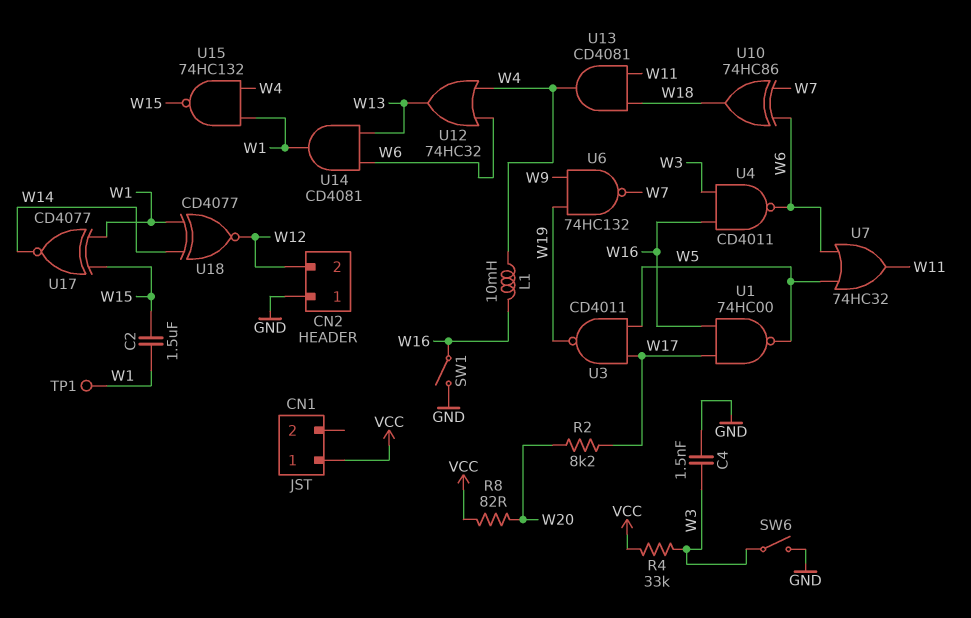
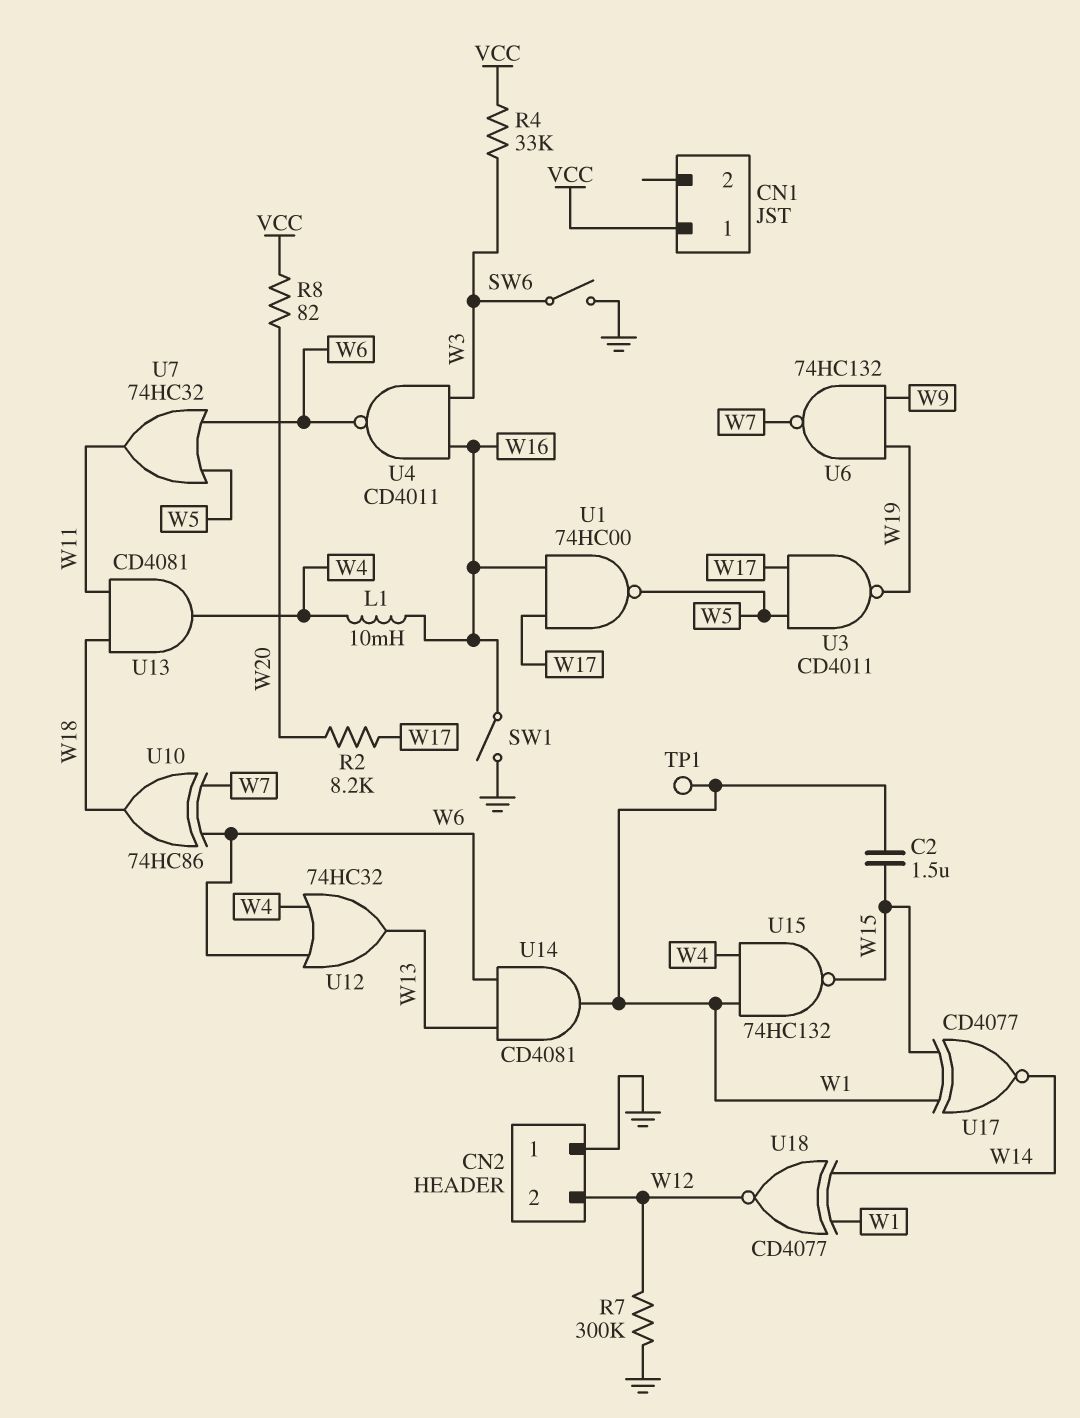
C4: 1.5nF (GND, W3) -> none
R7: none -> 300k (GND, W12)

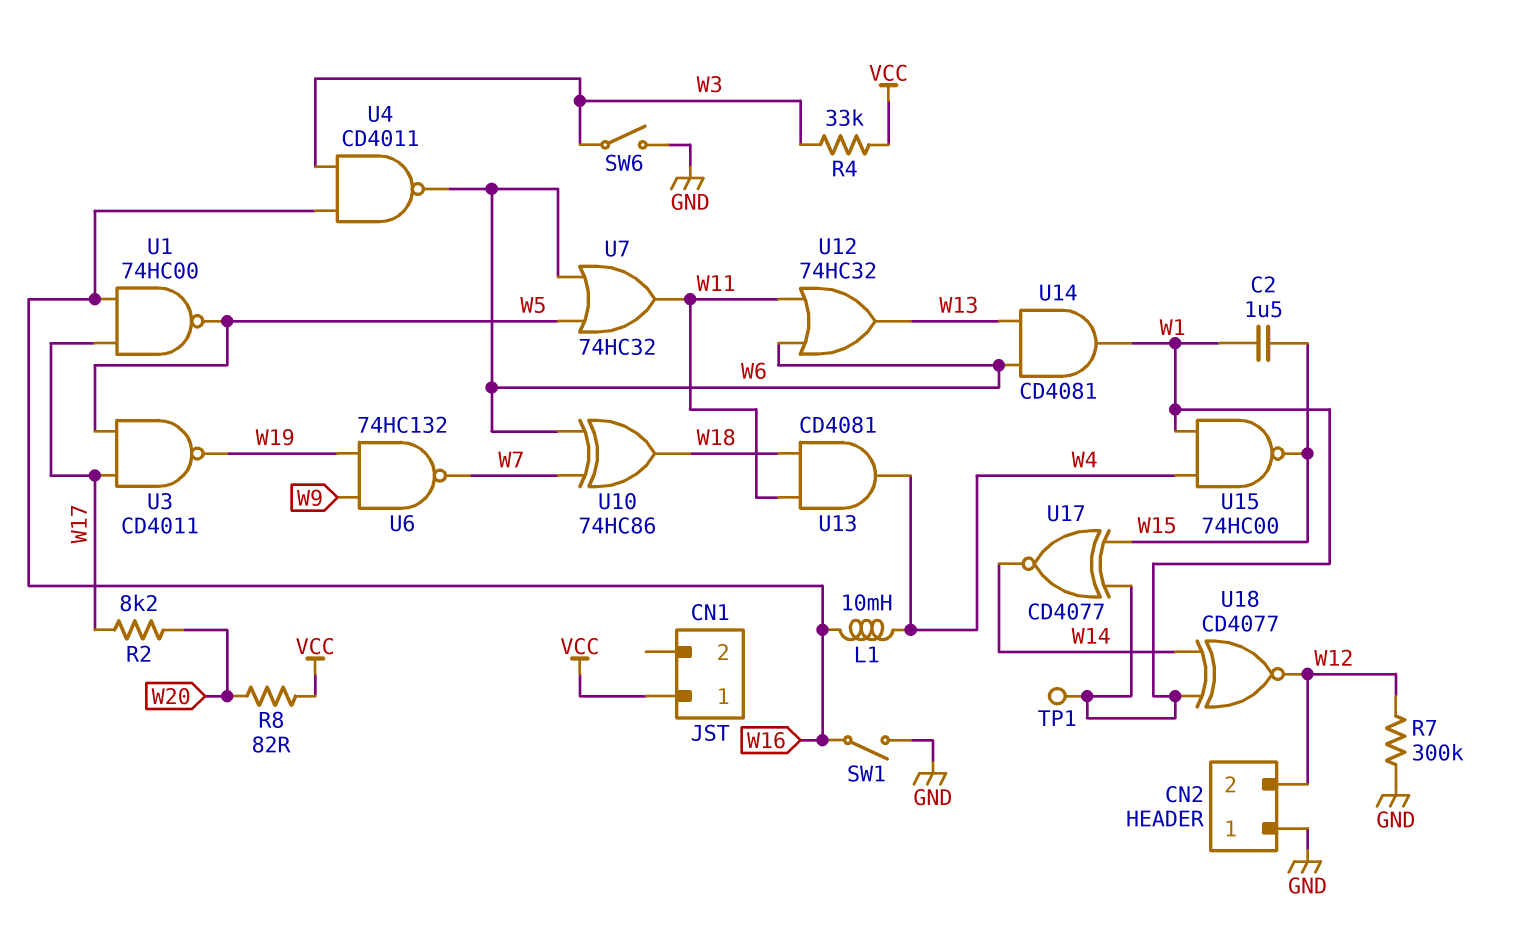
U12: OR 74HC32 (in W4, in W6, out W13) -> OR 74HC32 (in W6, in W11, out W13)
U15: NAND 74HC132 (in W1, in W4, out W15) -> NAND 74HC00 (in W1, in W4, out W15)

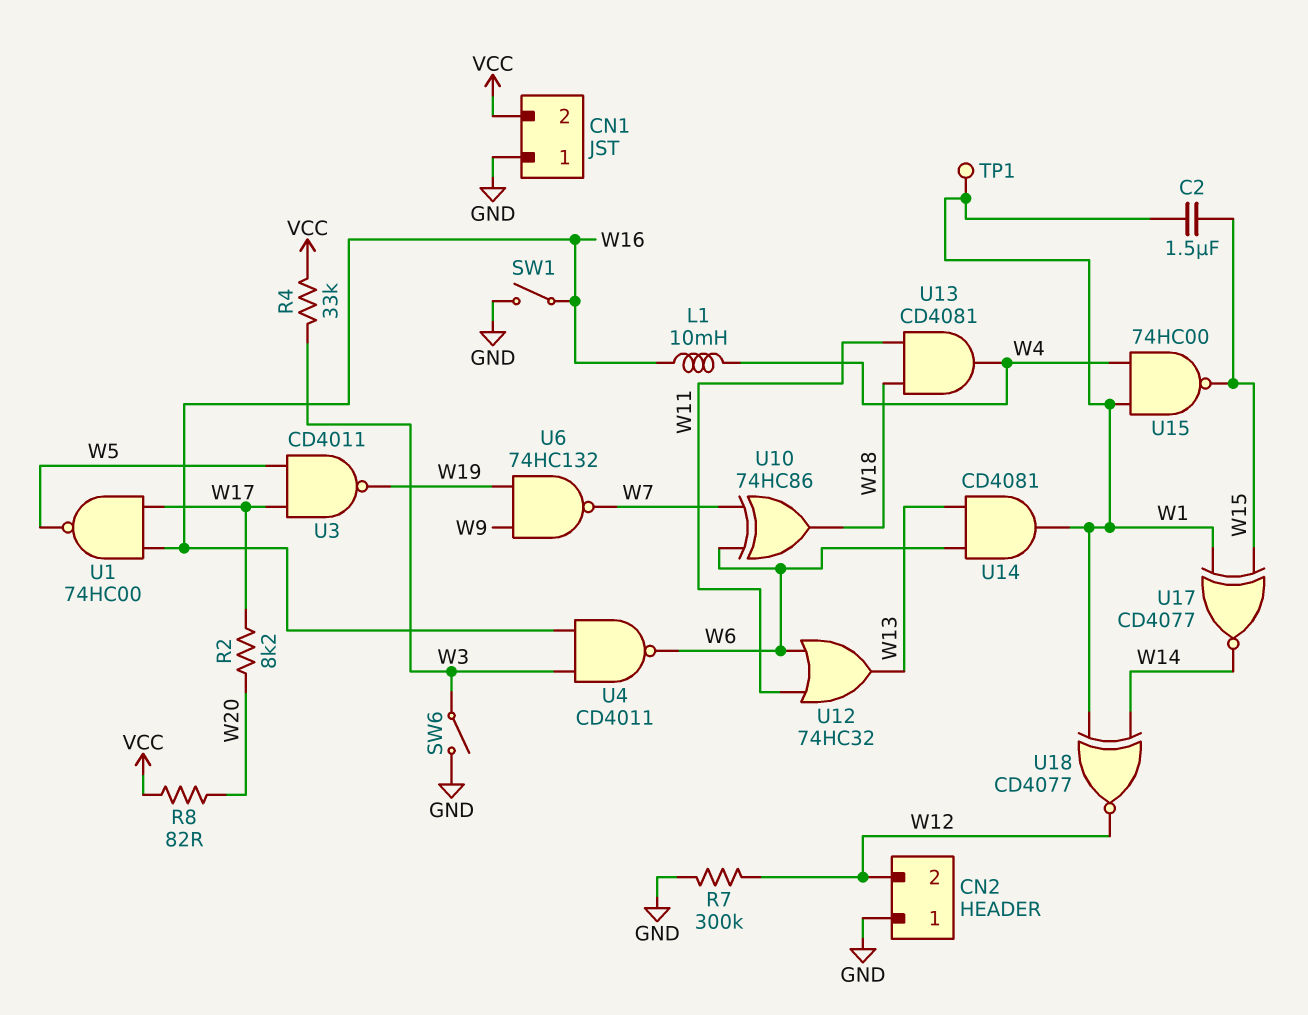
CN1 pin 1: VCC -> GND
CN1 pin 2: none -> VCC
U7: OR 74HC32 (in W5, in W6, out W11) -> none

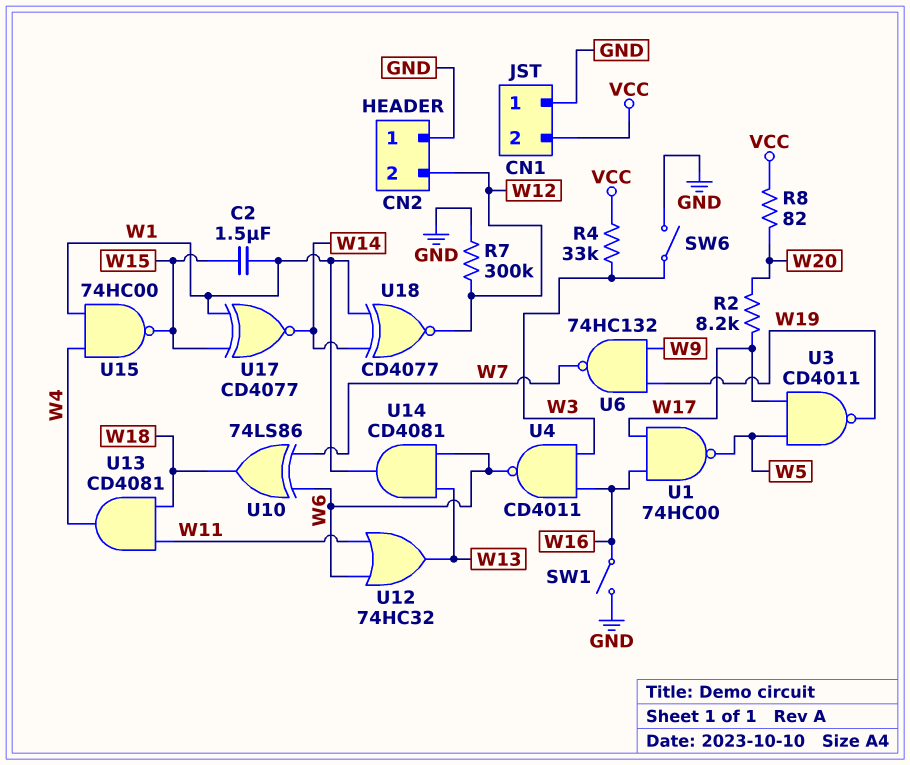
L1: 10mH (W4, W16) -> none
TP1: test point (W1) -> none
U10: XOR 74HC86 (in W6, in W7, out W18) -> XOR 74LS86 (in W6, in W7, out W18)

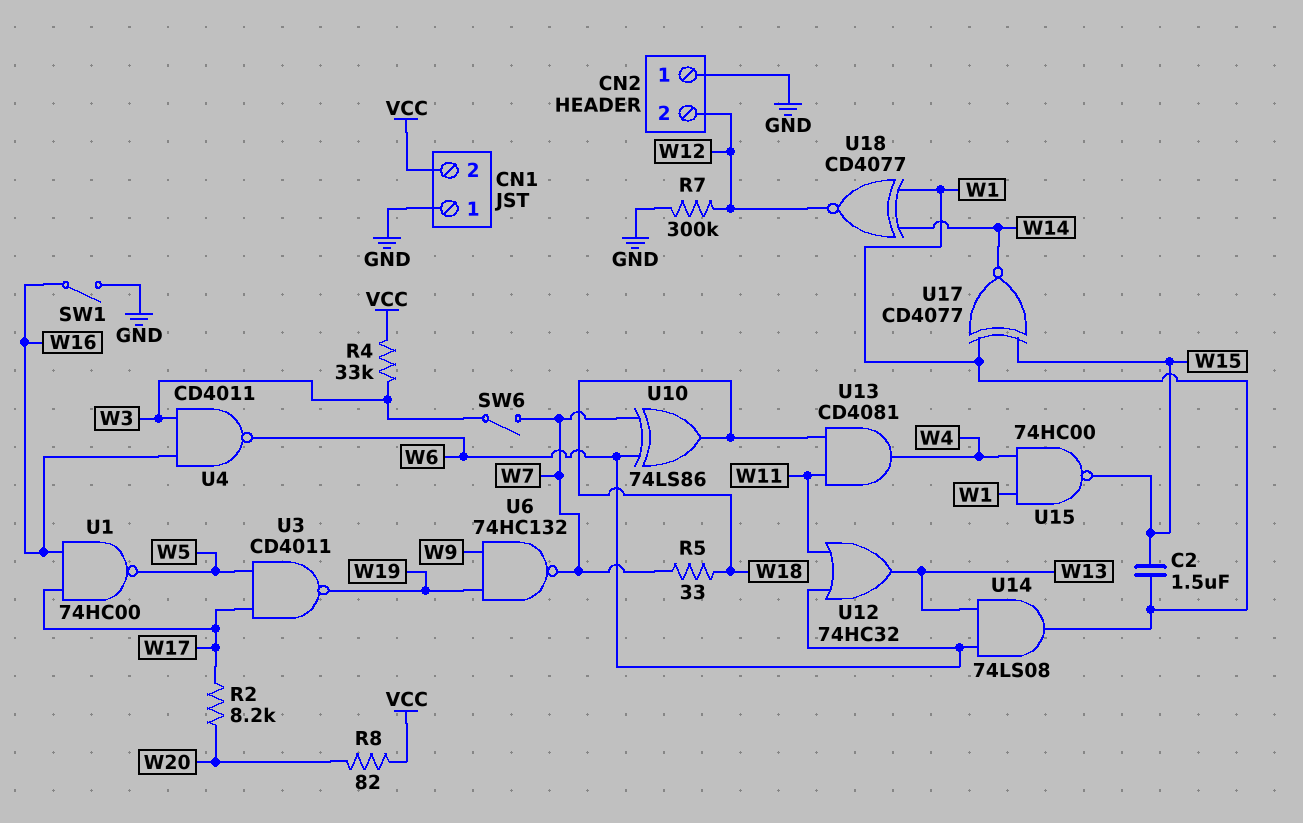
R5: none -> 33 (W7, W18)
SW6: switch (GND, W3) -> switch (W3, W7)
U14: AND CD4081 (in W6, in W13, out W1) -> AND 74LS08 (in W6, in W13, out W1)

